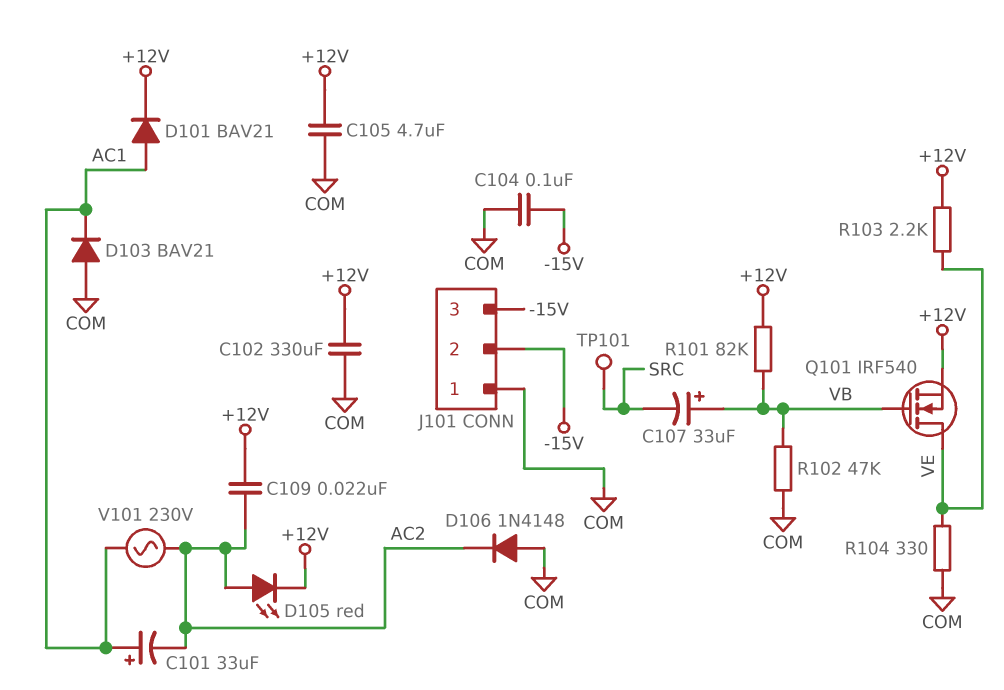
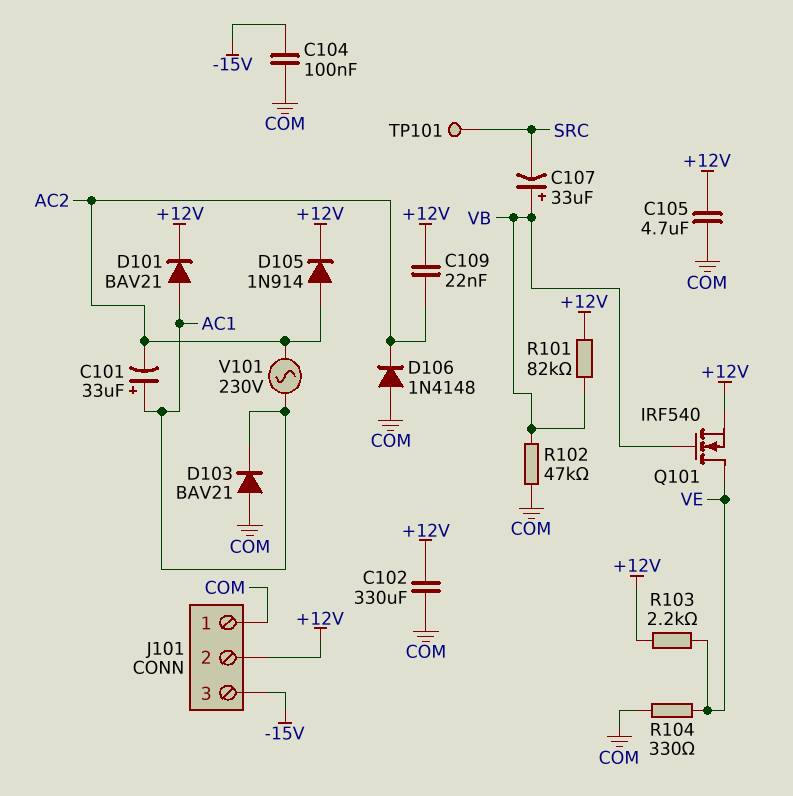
D105: LED red (A AC2, K +12V) -> diode 1N914 (A AC2, K +12V)
J101 pin 2: -15V -> +12V

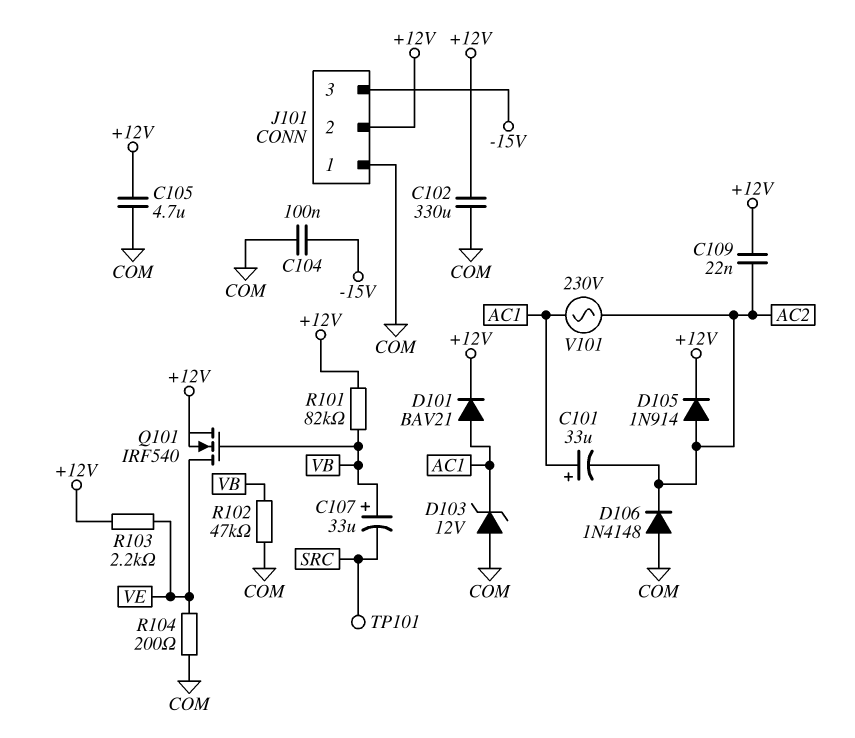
D103: diode BAV21 (A COM, K AC1) -> zener 12V (A COM, K AC1)
R104: 330 (COM, VE) -> 200 (COM, VE)

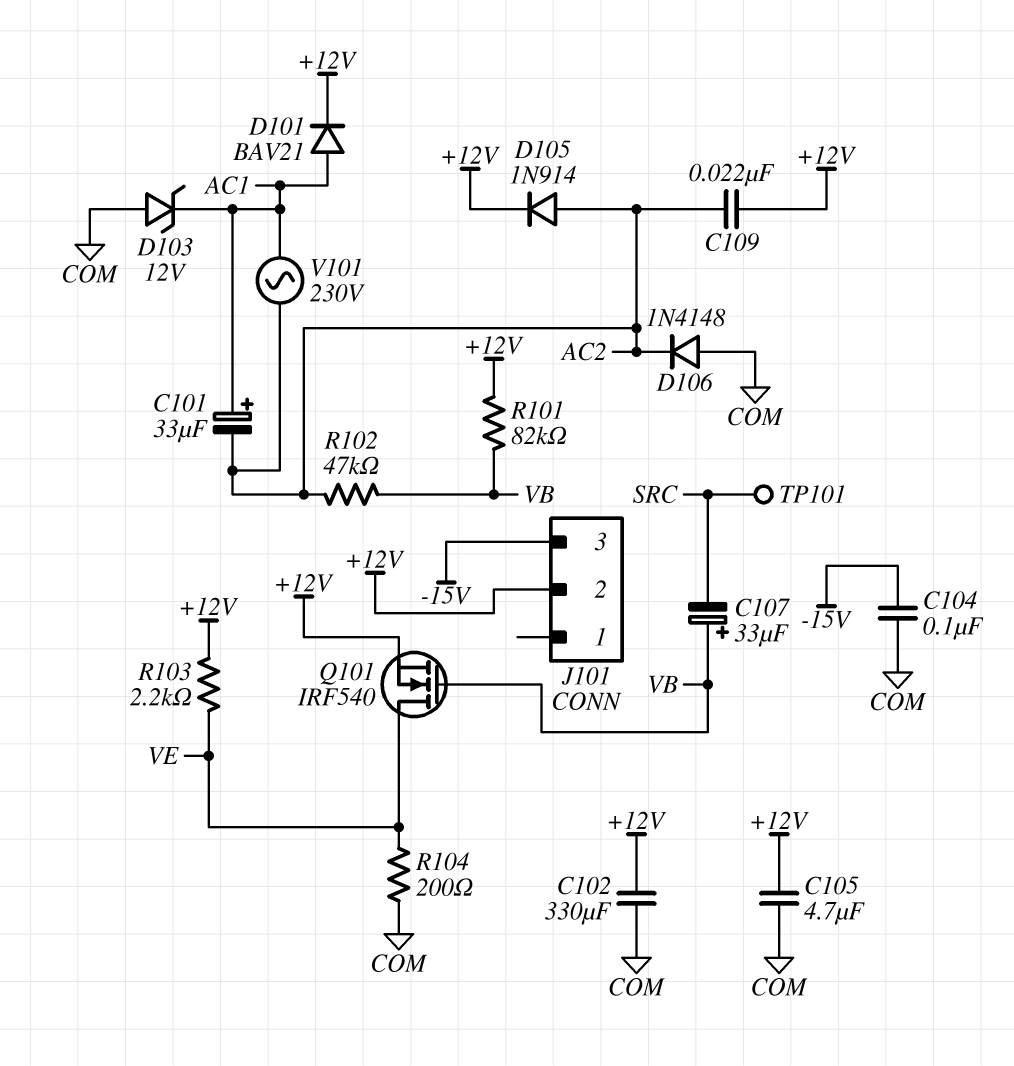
J101 pin 1: COM -> none
R102: 47k (COM, VB) -> 47k (AC2, VB)

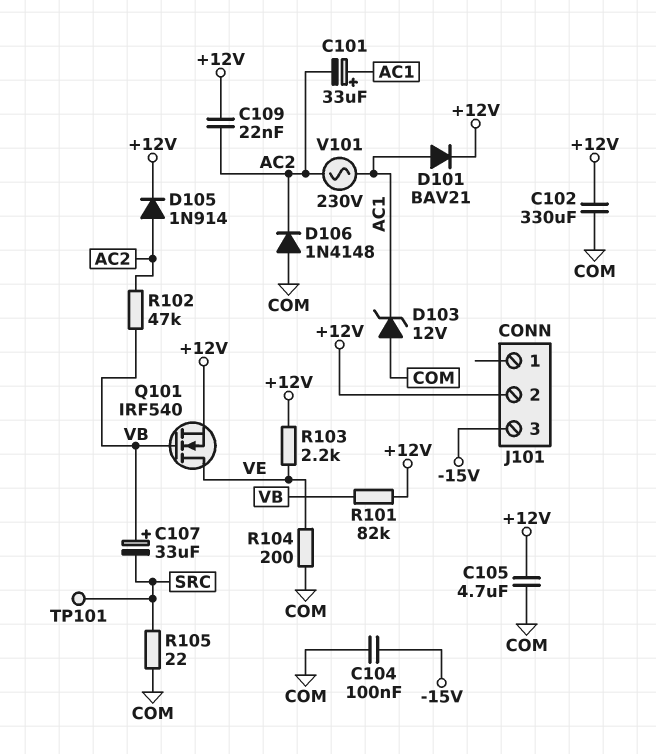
R105: none -> 22 (COM, SRC)

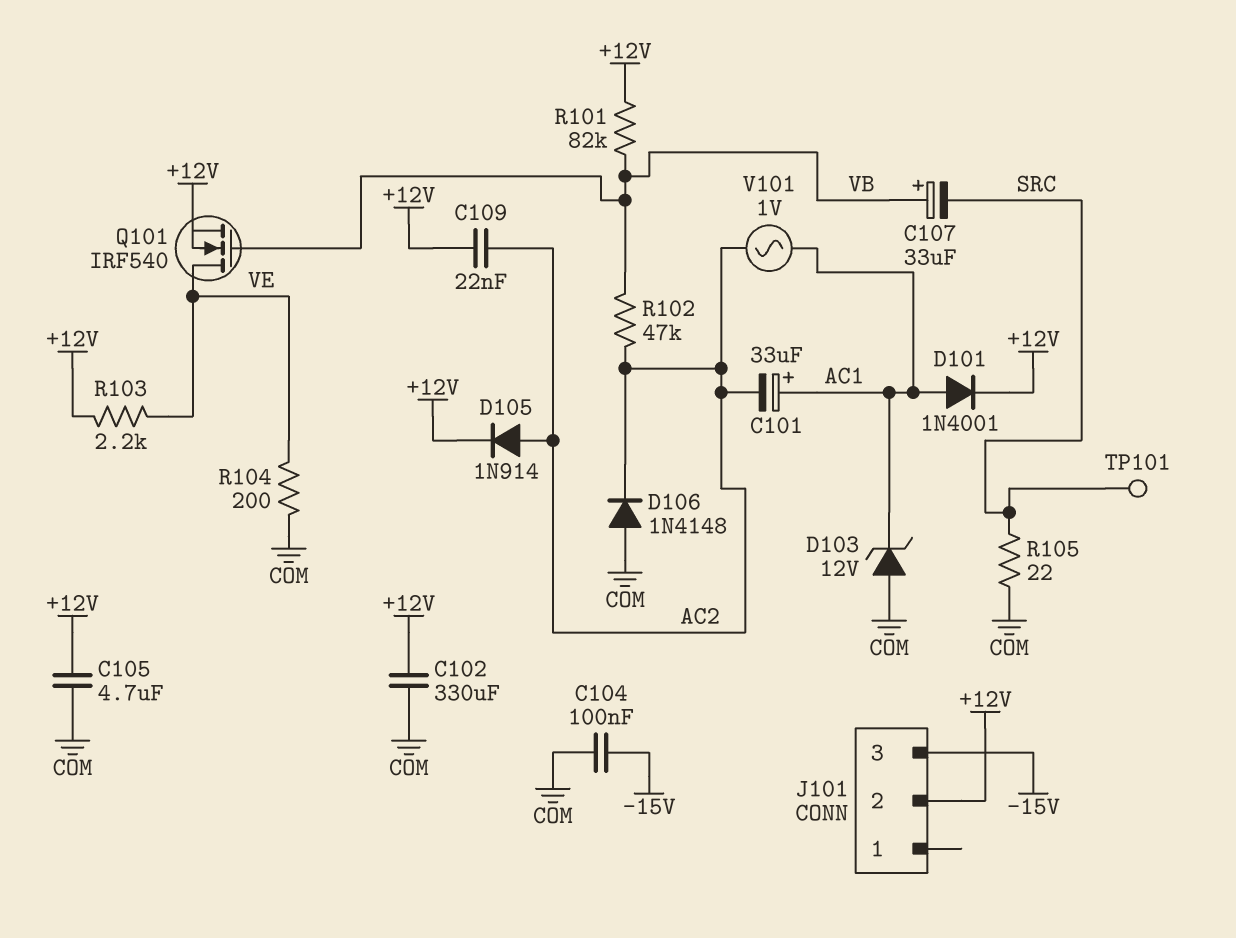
D101: diode BAV21 (A AC1, K +12V) -> diode 1N4001 (A AC1, K +12V)
V101: AC 230V (AC1, AC2) -> AC 1V (AC1, AC2)

